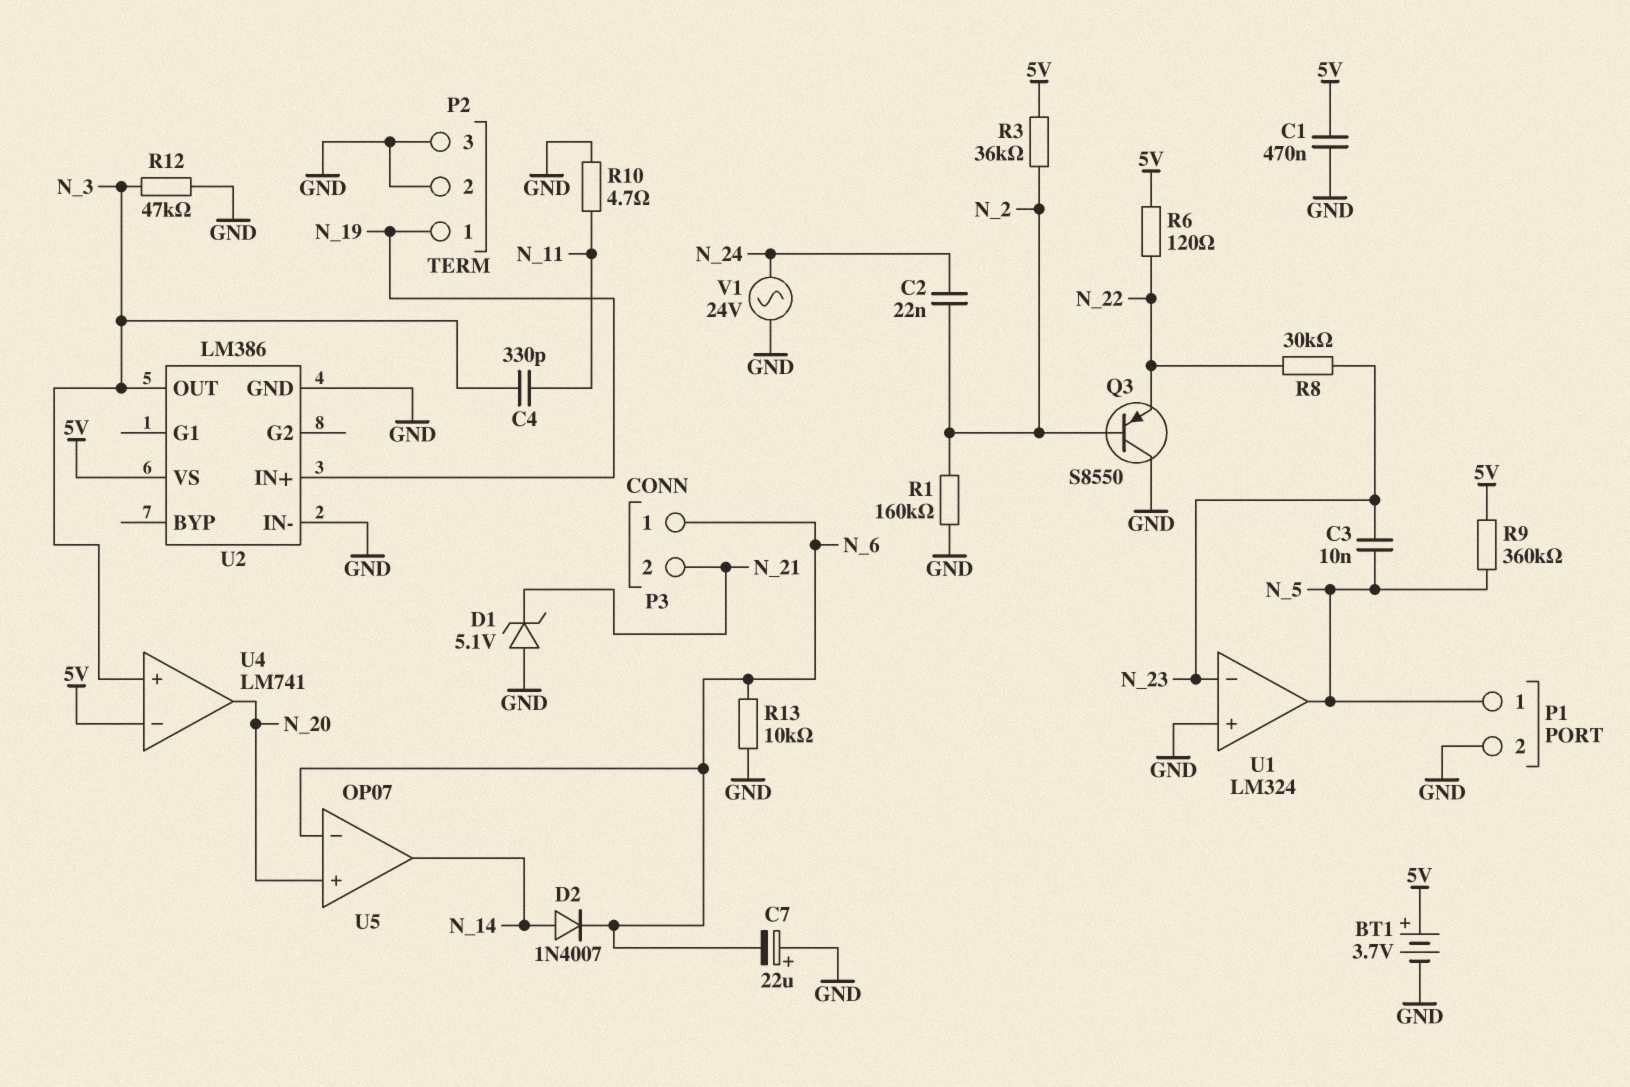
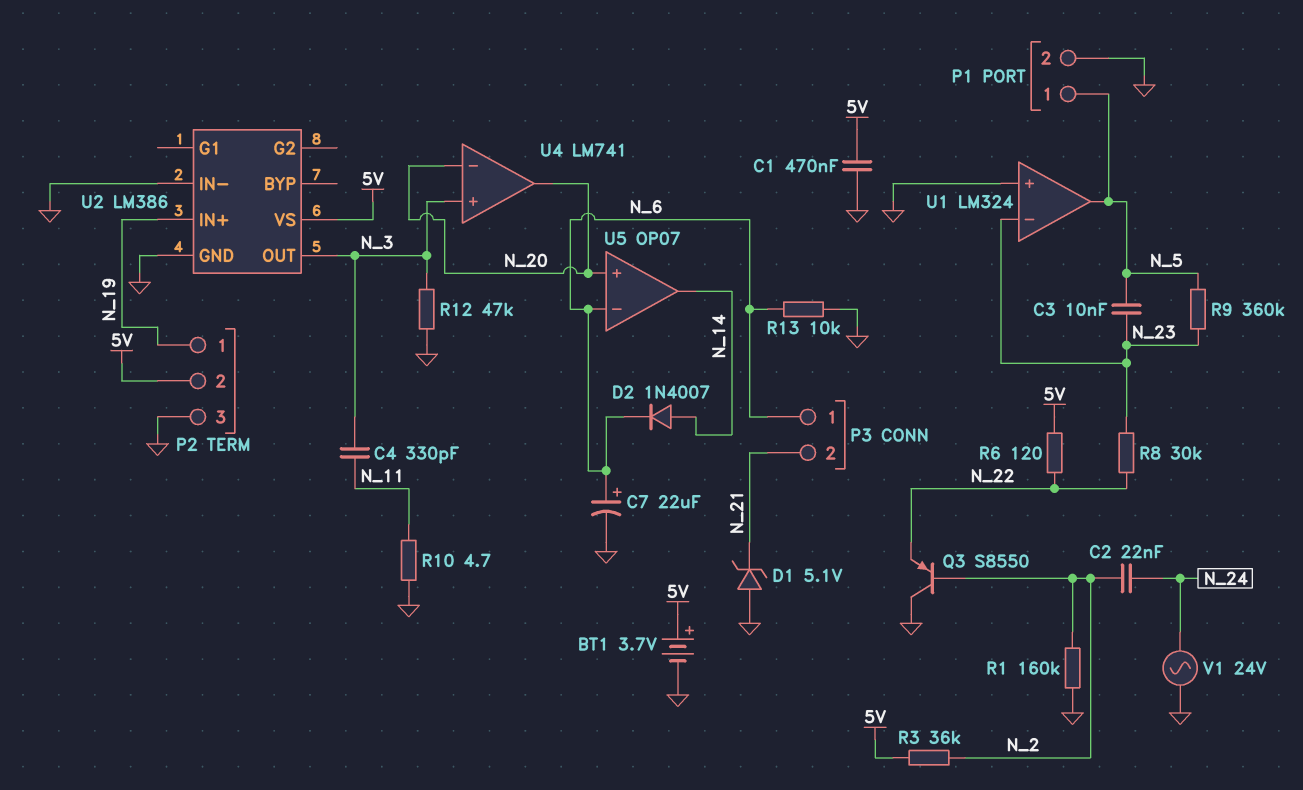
C7: 22uF (plus GND, minus N_6) -> 22uF (plus N_6, minus GND)
P2 pin 2: GND -> 5V
R9: 360k (5V, N_5) -> 360k (N_5, N_23)
U4 pin in-: 5V -> N_20

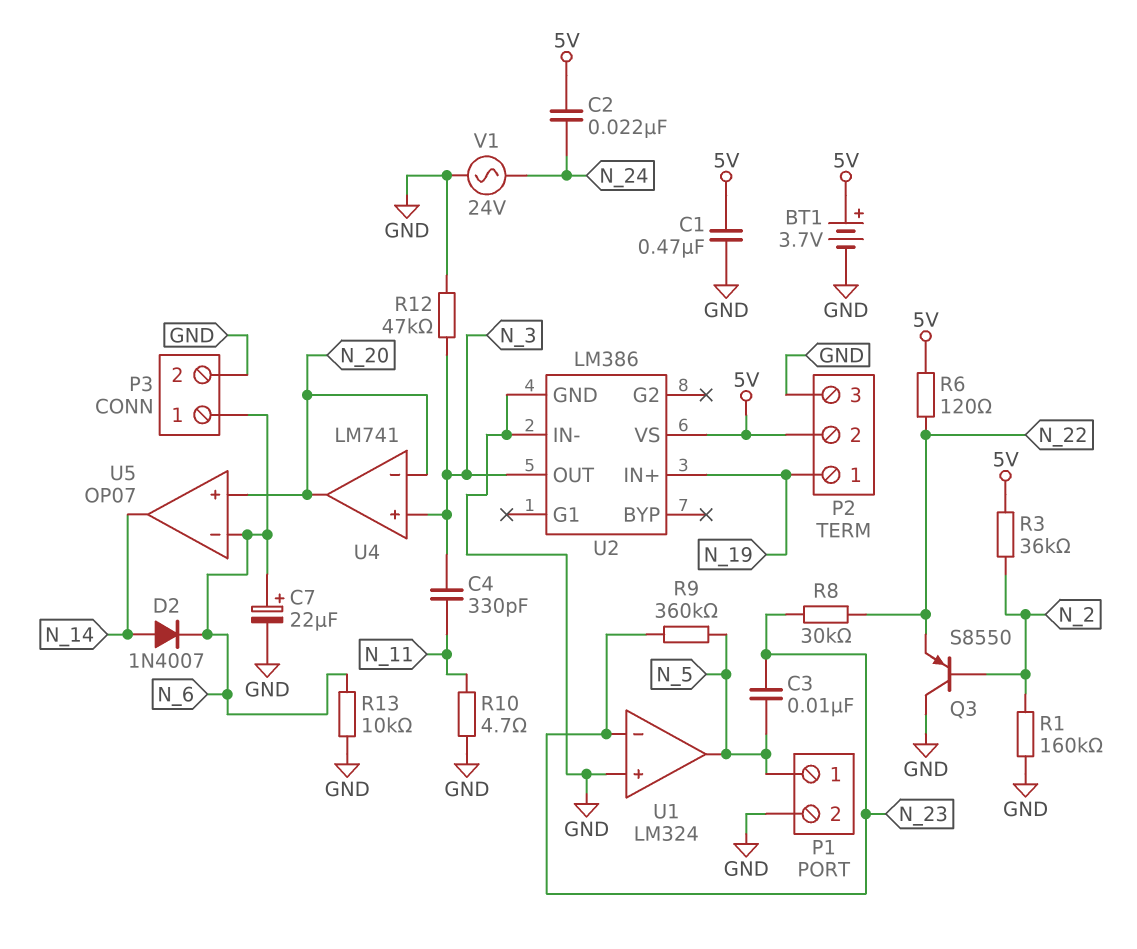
C2: 22nF (N_2, N_24) -> 22nF (5V, N_24)
D1: zener 5.1V (A GND, K N_21) -> none
P3 pin 2: N_21 -> GND

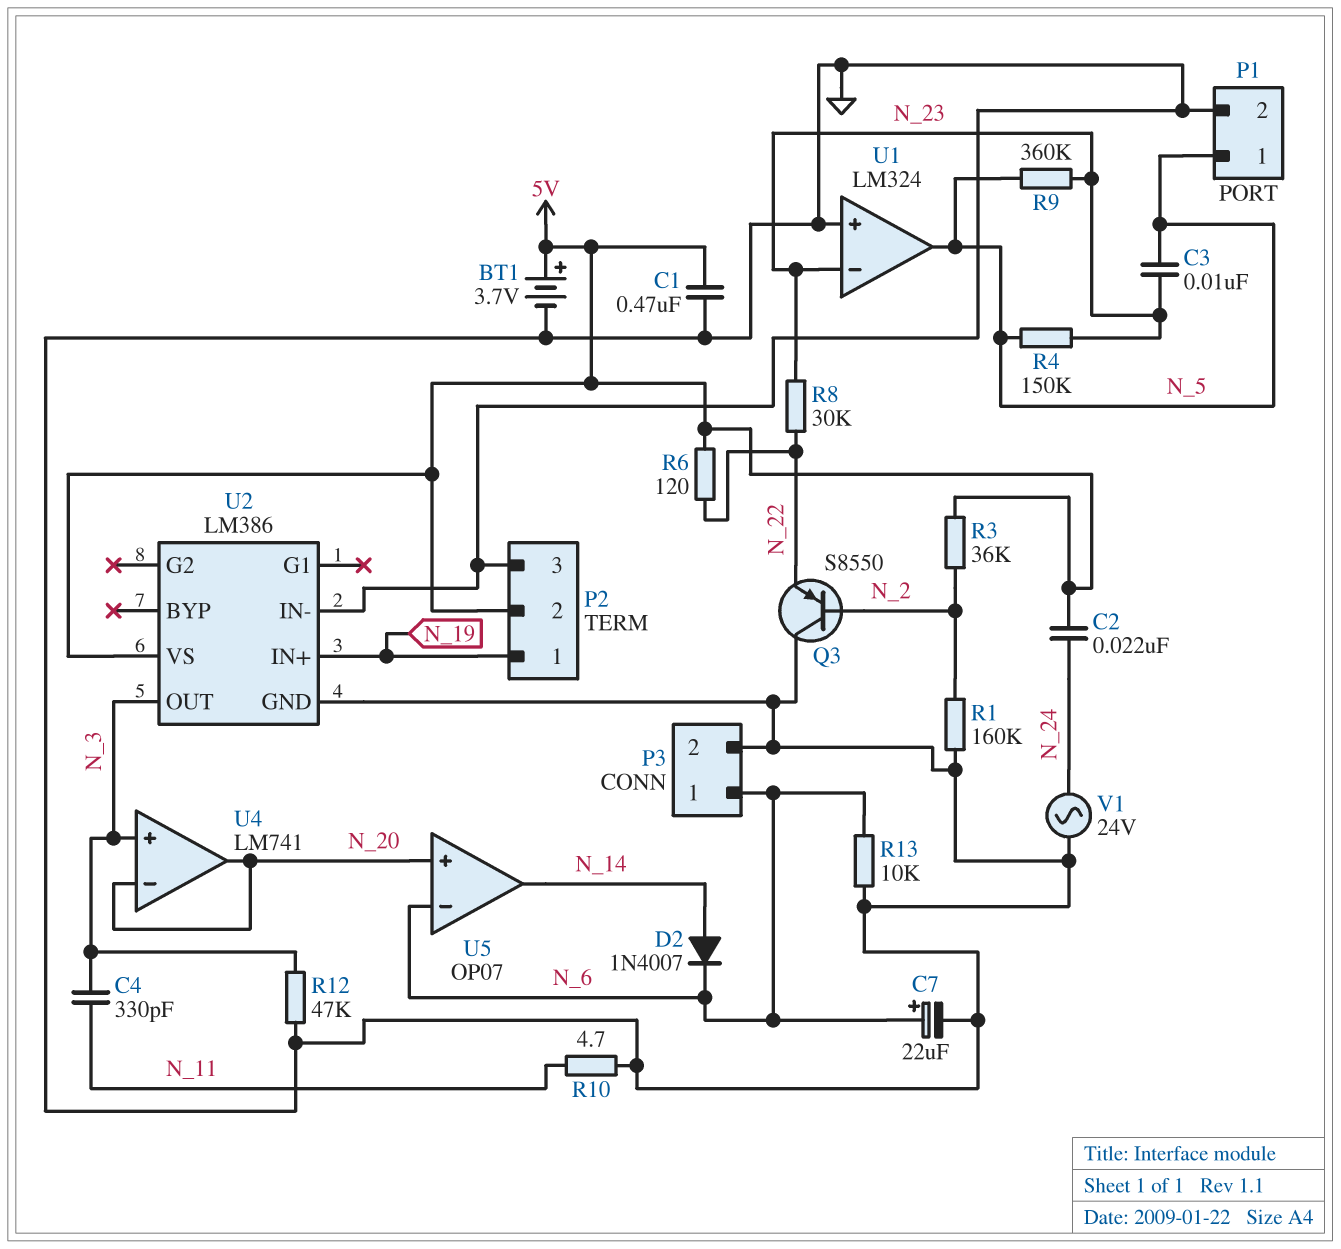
R4: none -> 150k (N_5, N_23)

